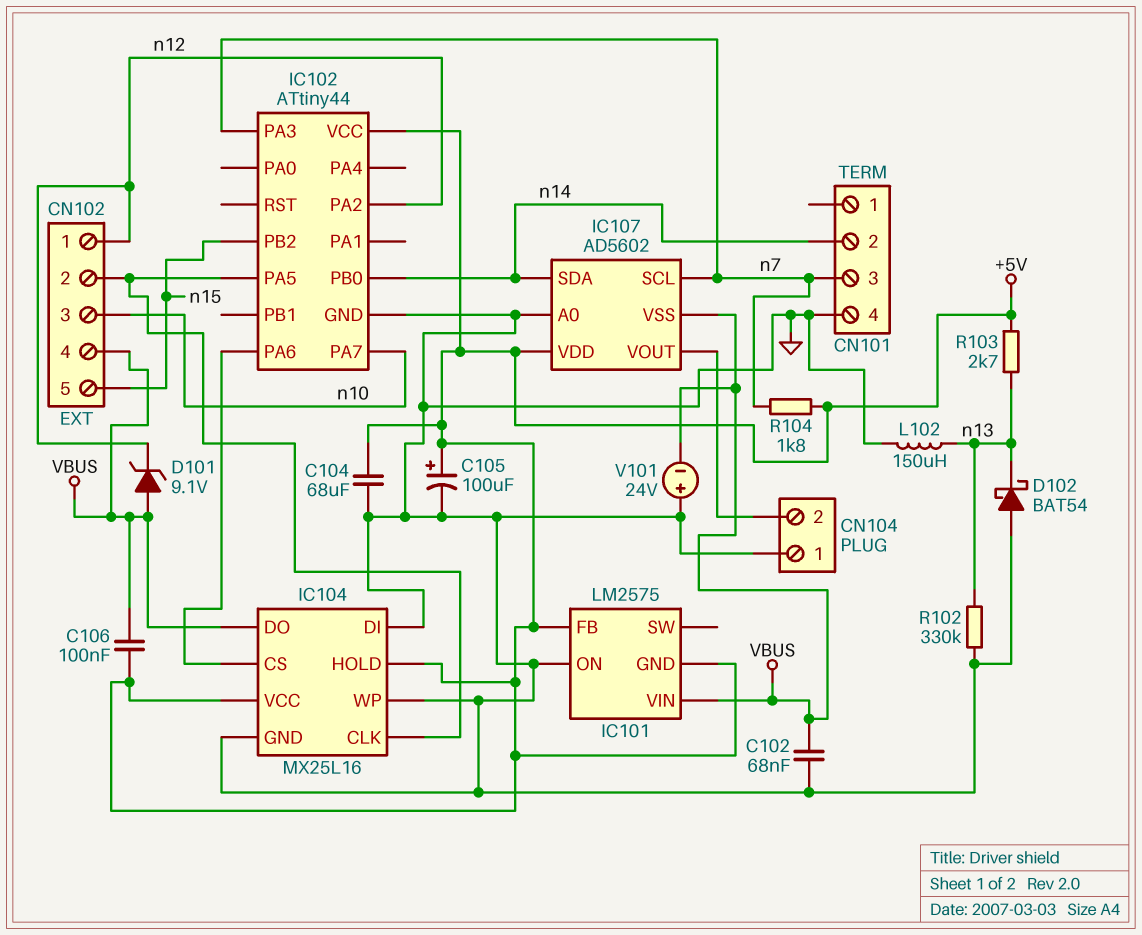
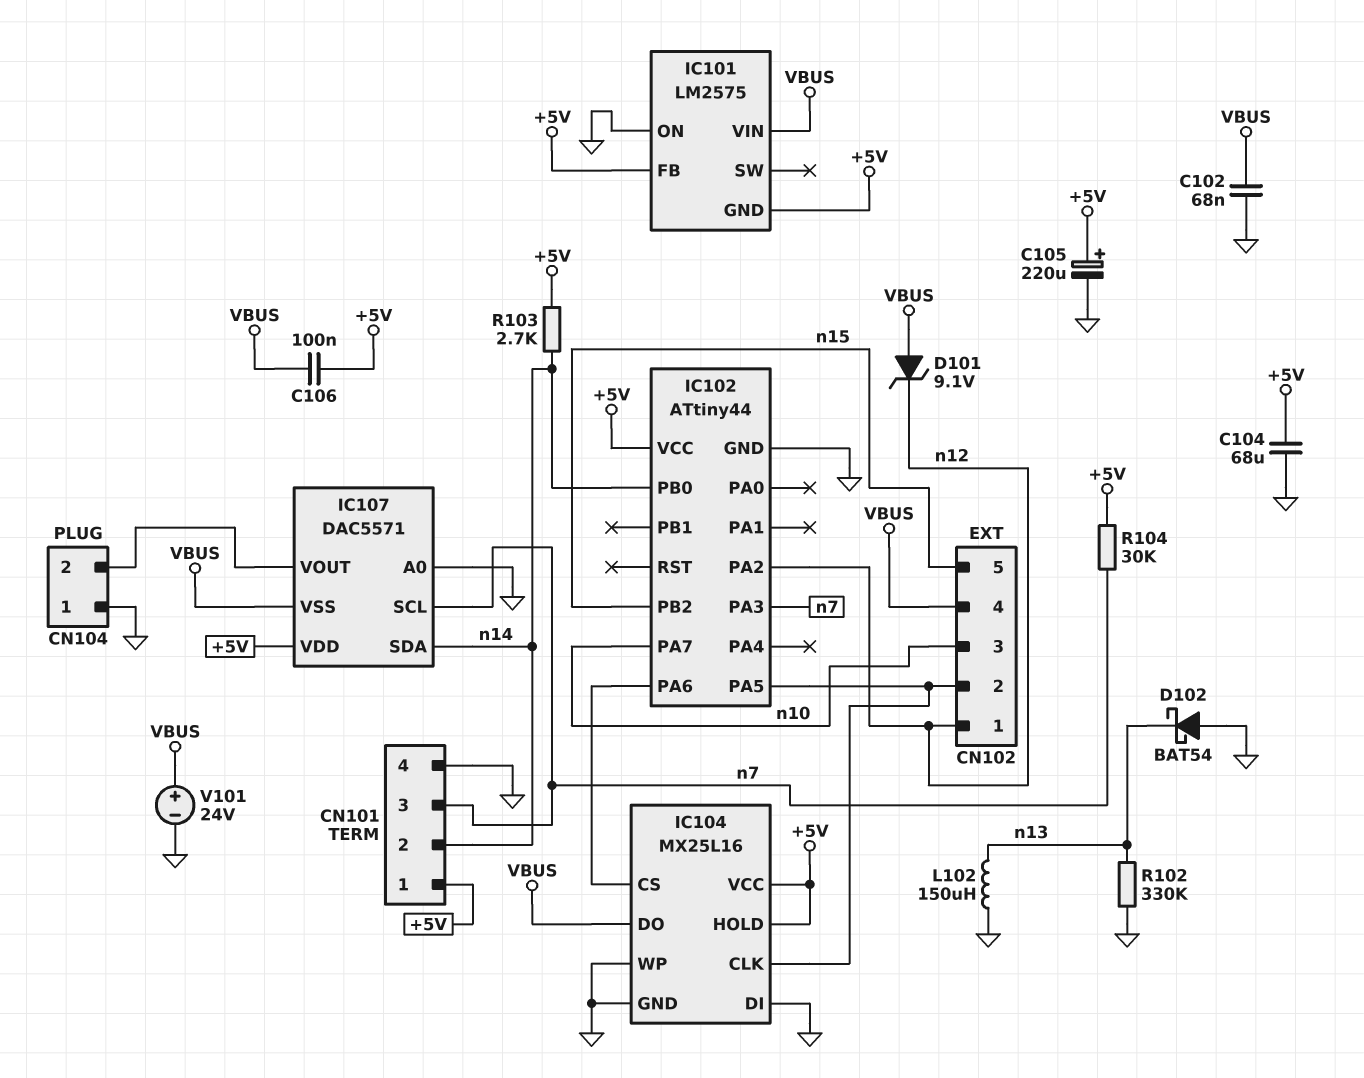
C105: 100uF (plus +5V, minus GND) -> 220uF (plus +5V, minus GND)
CN101 pin 1: none -> +5V
IC107: AD5602 -> DAC5571
R103: 2.7k (+5V, n13) -> 2.7k (+5V, n14)
R104: 1.8k (+5V, n7) -> 30k (+5V, n7)
V101: 24V (plus GND, minus VBUS) -> 24V (plus VBUS, minus GND)

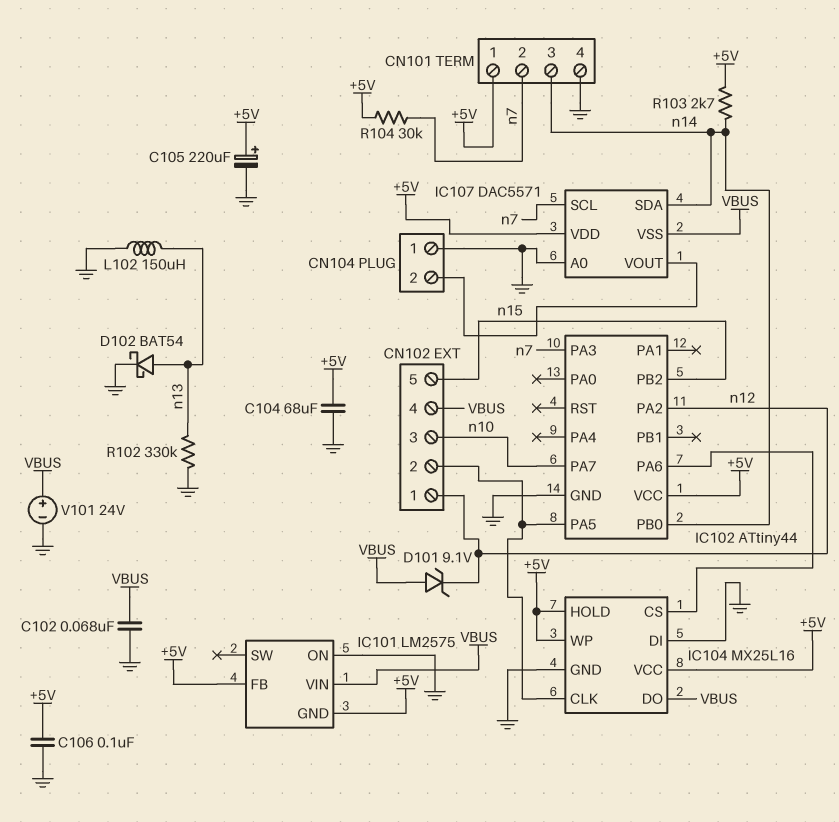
C106: 100nF (+5V, VBUS) -> 100nF (+5V, GND)
CN101 pin 2: n14 -> n7
CN101 pin 3: n7 -> n14
D102: schottky BAT54 (A GND, K n13) -> schottky BAT54 (A n13, K GND)
IC104 pin WP: GND -> +5V

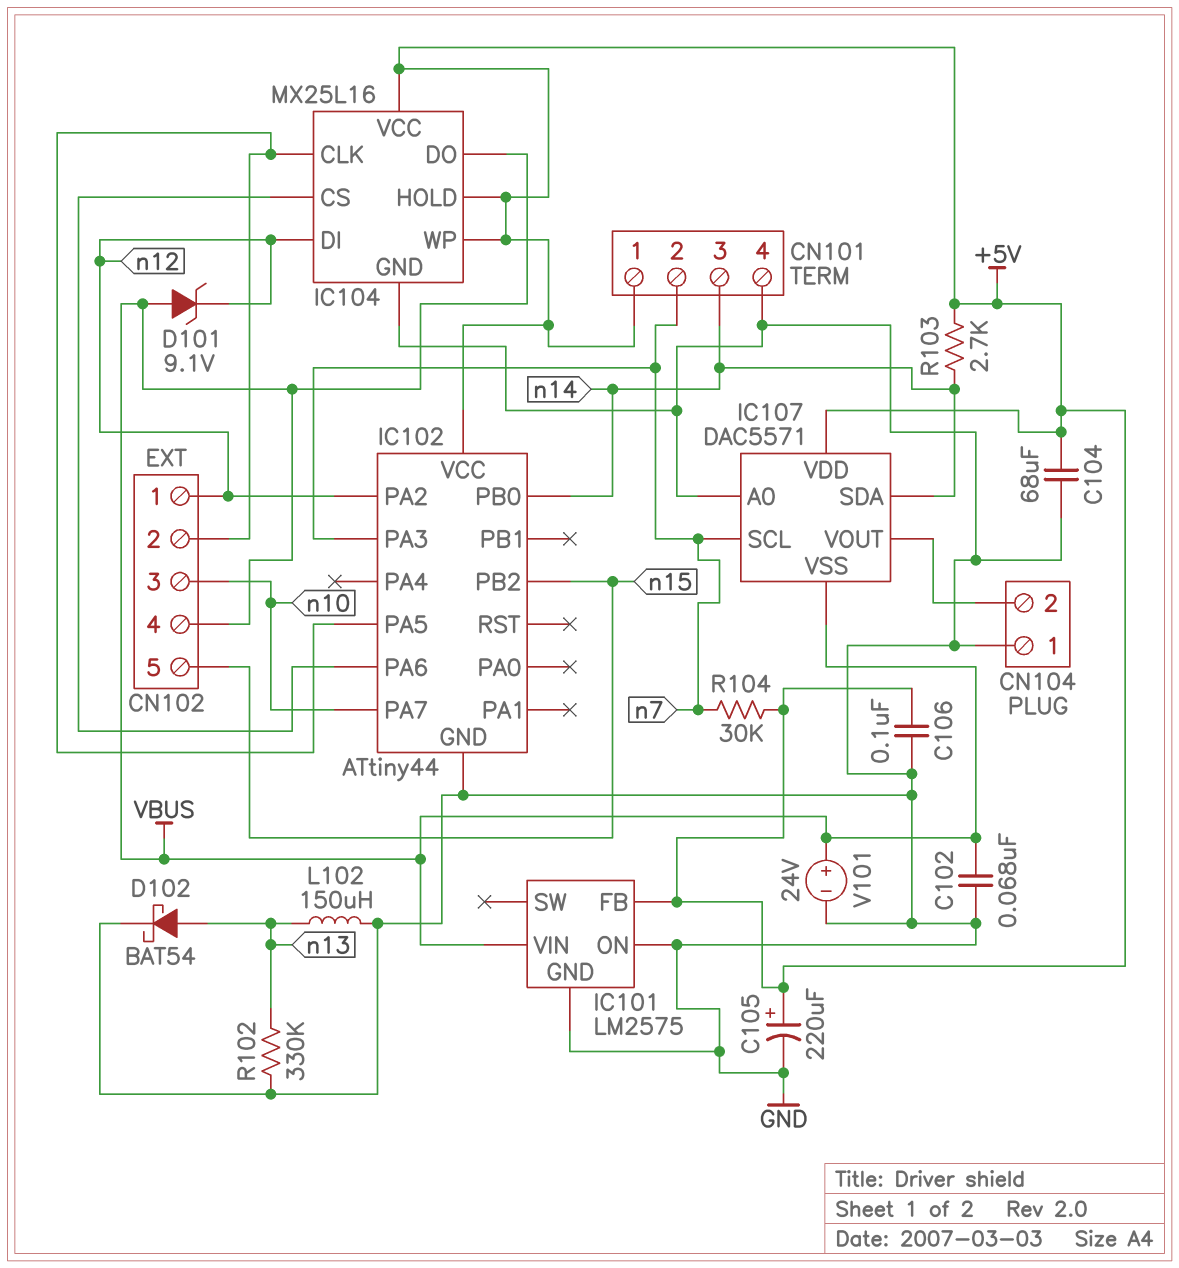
IC101 pin GND: +5V -> GND
IC104 pin DI: GND -> n12

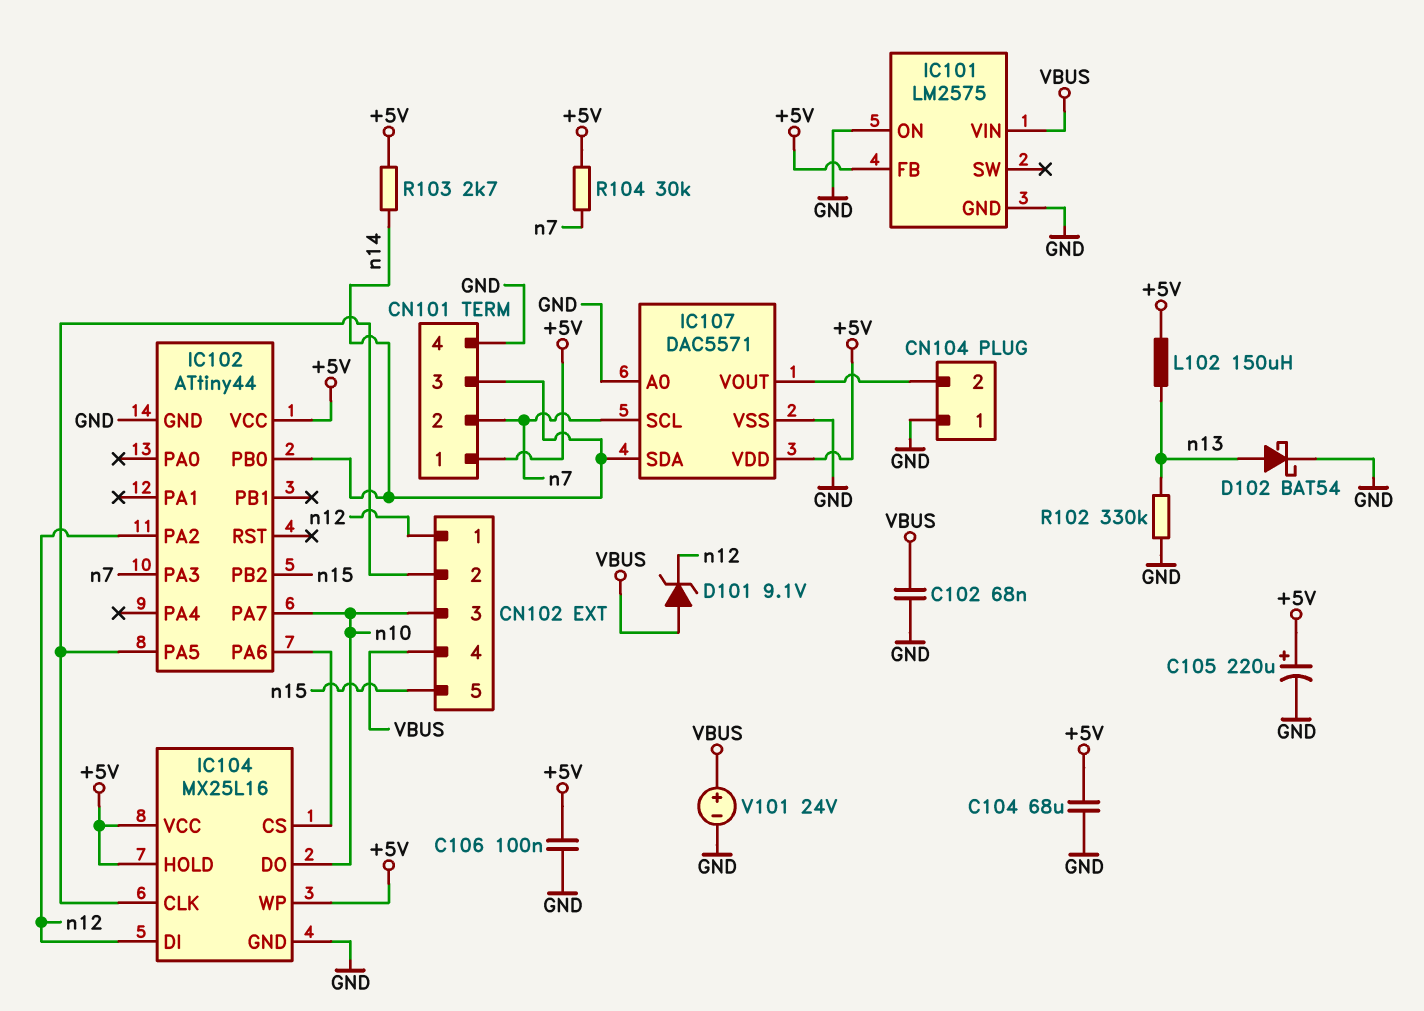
IC104 pin DO: VBUS -> n10
IC107 pin VSS: VBUS -> GND
L102: 150uH (GND, n13) -> 150uH (+5V, n13)

